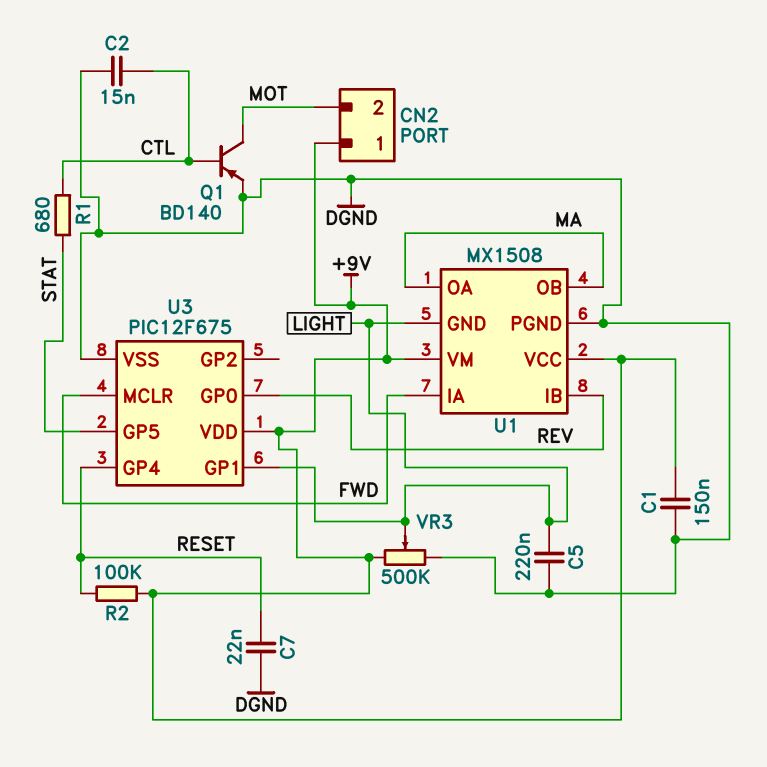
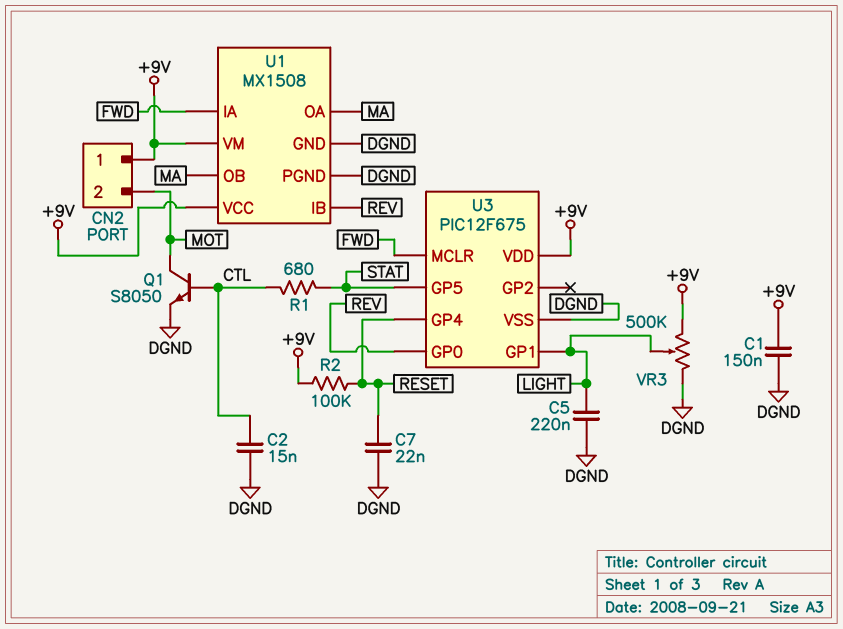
Q1: PNP BD140 (B CTL, C MOT, E DGND) -> NPN S8050 (B CTL, C MOT, E DGND)
U1 pin GND: LIGHT -> DGND

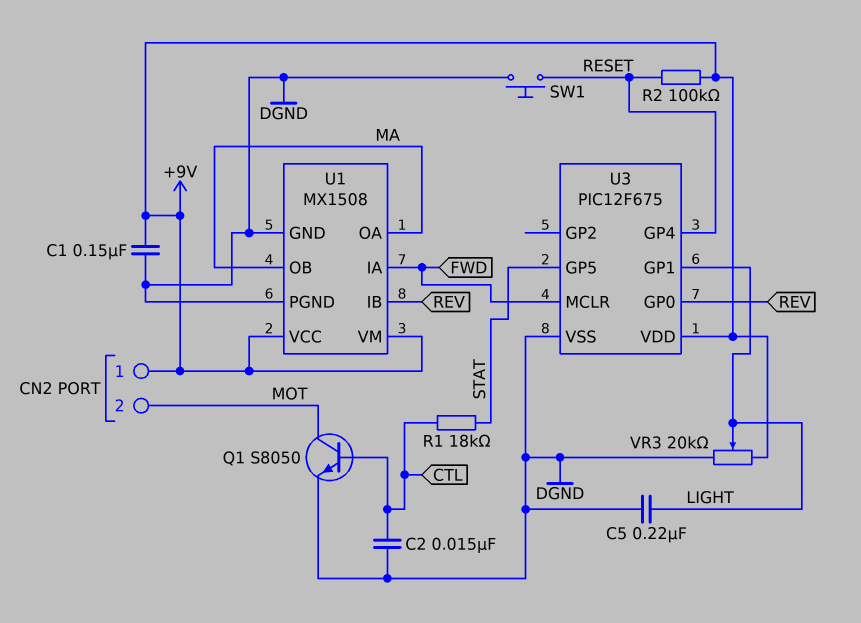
C7: 22nF (DGND, RESET) -> none
R1: 680 (CTL, STAT) -> 18k (CTL, STAT)
SW1: none -> button (DGND, RESET)
VR3: 500k (+9V, DGND, wiper LIGHT) -> 20k (+9V, DGND, wiper LIGHT)

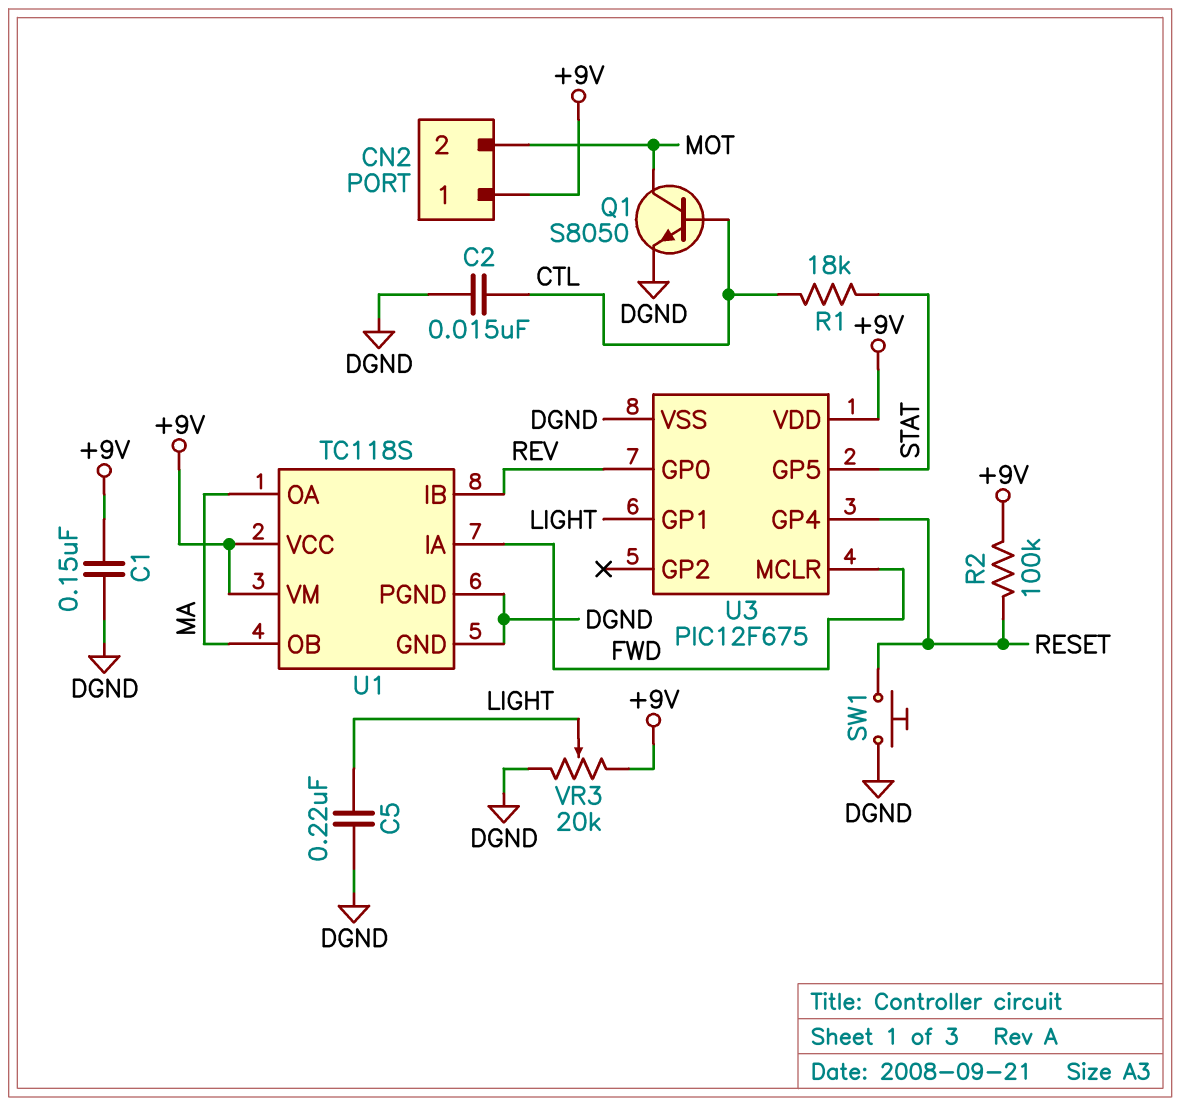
U1: MX1508 -> TC118S

